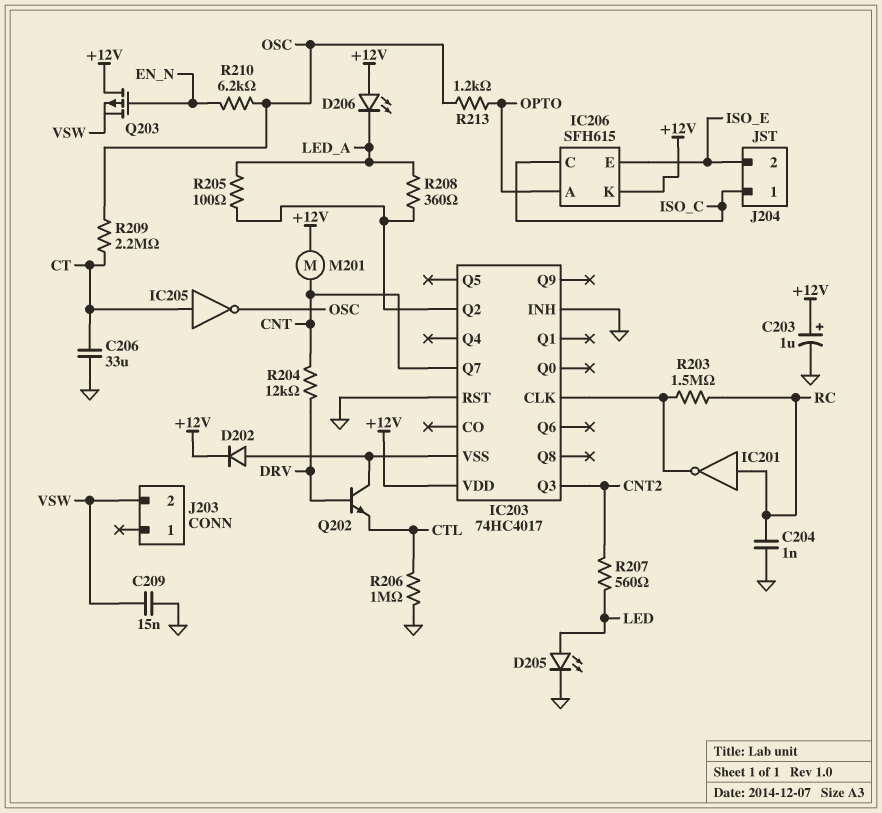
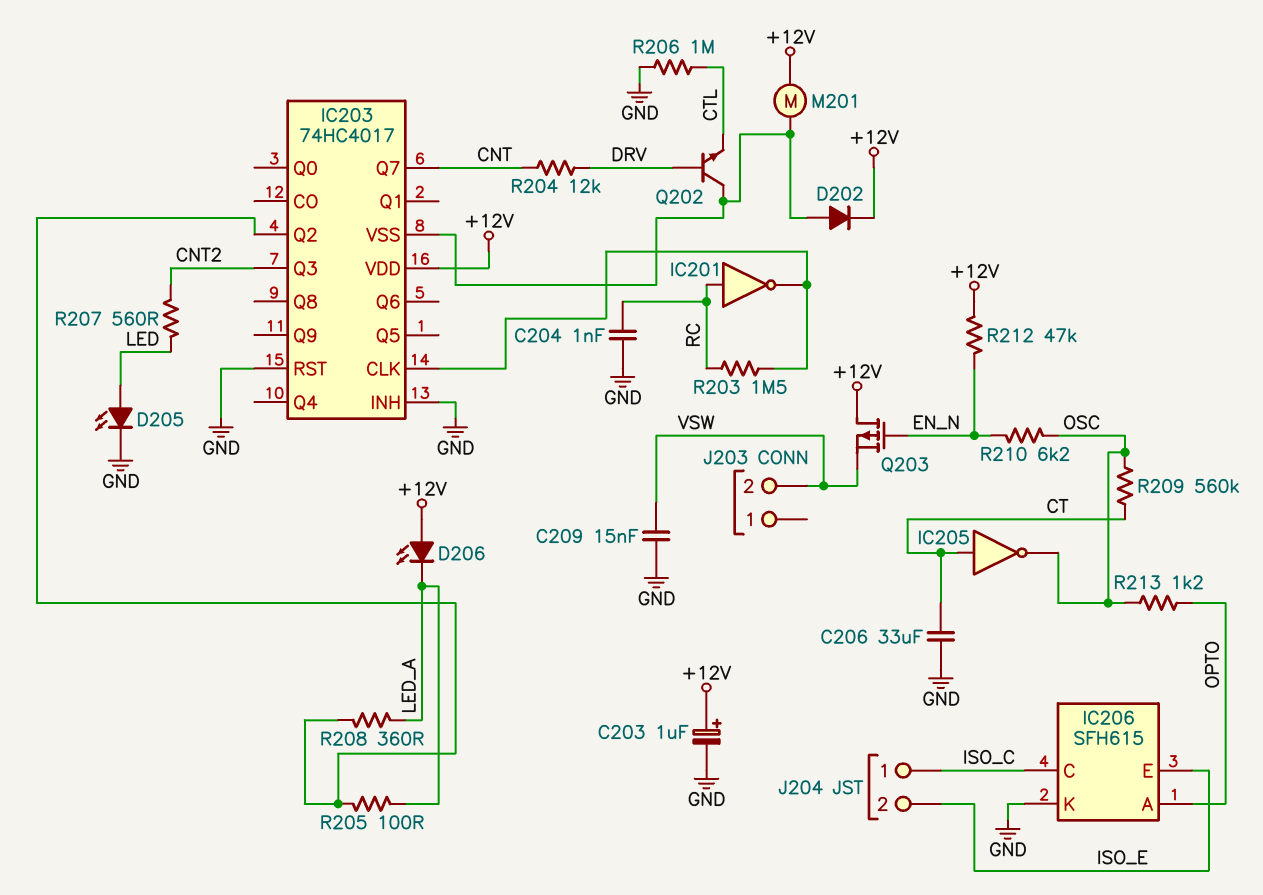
IC206 pin K: +12V -> GND
M201: motor (+12V, CNT) -> motor (+12V, IC203/VSS)
R209: 2.2M (CT, OSC) -> 560k (CT, OSC)
R212: none -> 47k (+12V, EN_N)

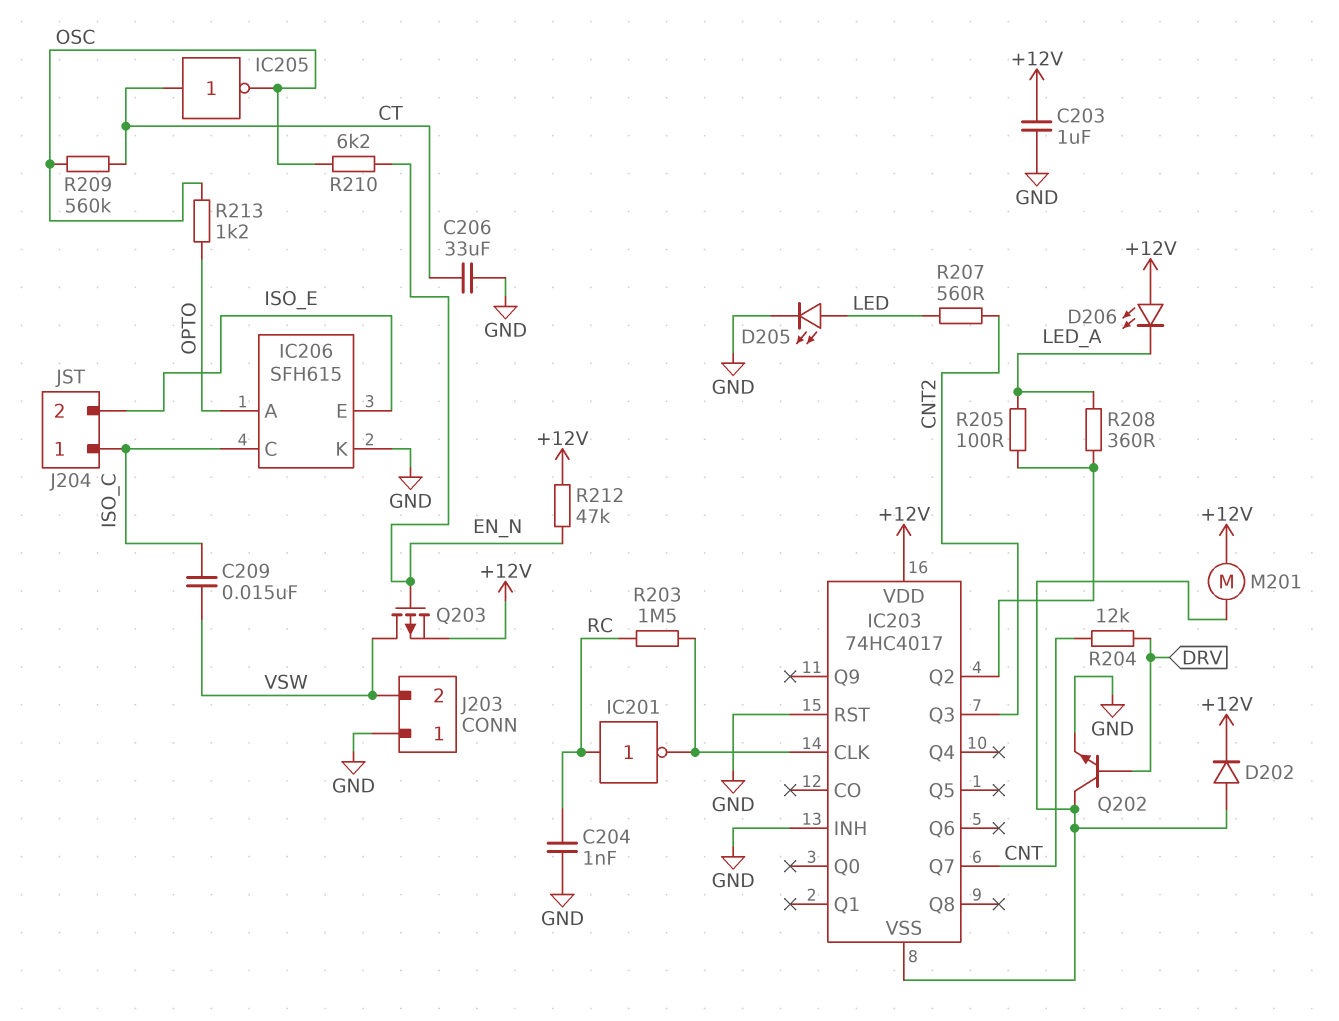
C203: 1uF (plus +12V, minus GND) -> 1uF (+12V, GND)
C209: 15nF (GND, VSW) -> 15nF (ISO_C, VSW)
J203 pin 1: none -> GND
Q202: NPN (B DRV, C IC203/VSS, E CTL) -> NPN (B DRV, C IC203/VSS, E GND)
Q203: PMOS (G EN_N, D +12V, S VSW) -> PMOS (G EN_N, D VSW, S +12V)
R206: 1M (CTL, GND) -> none

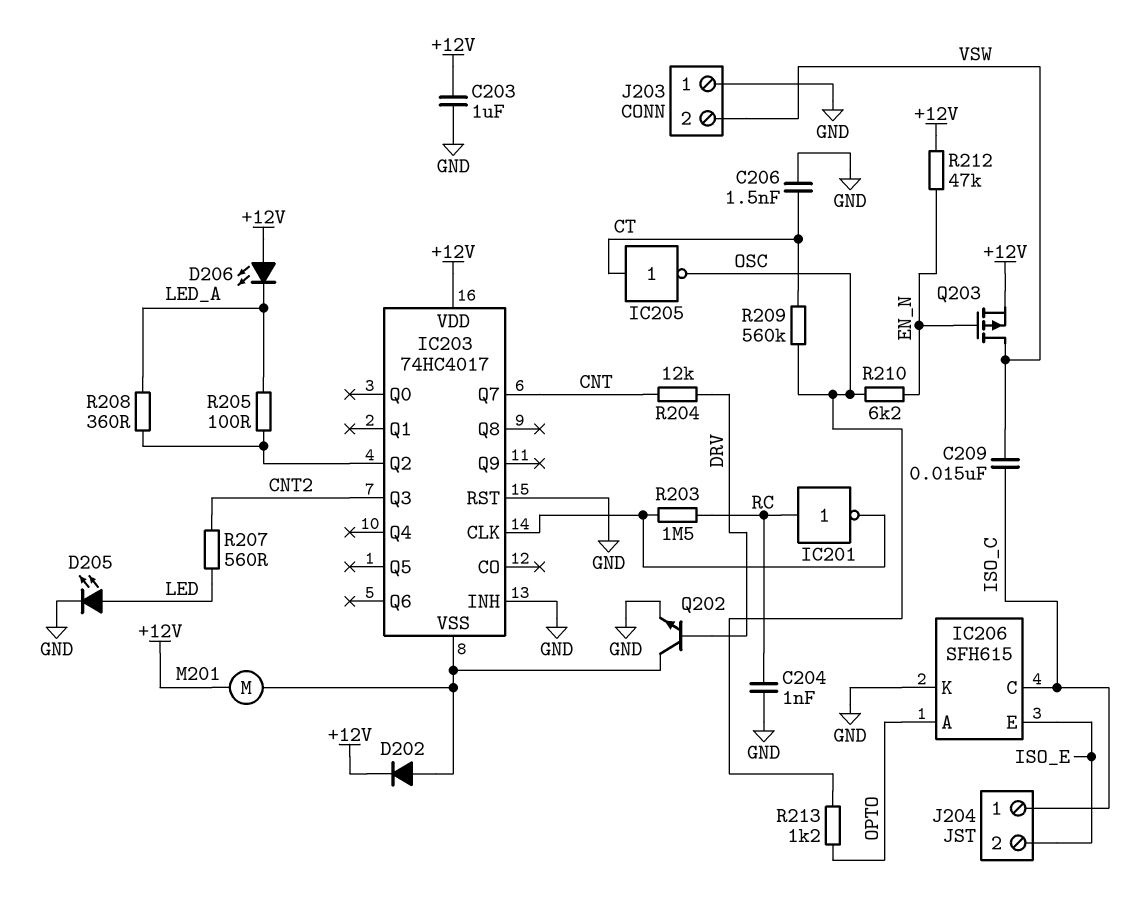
C206: 33uF (CT, GND) -> 1.5nF (CT, GND)

